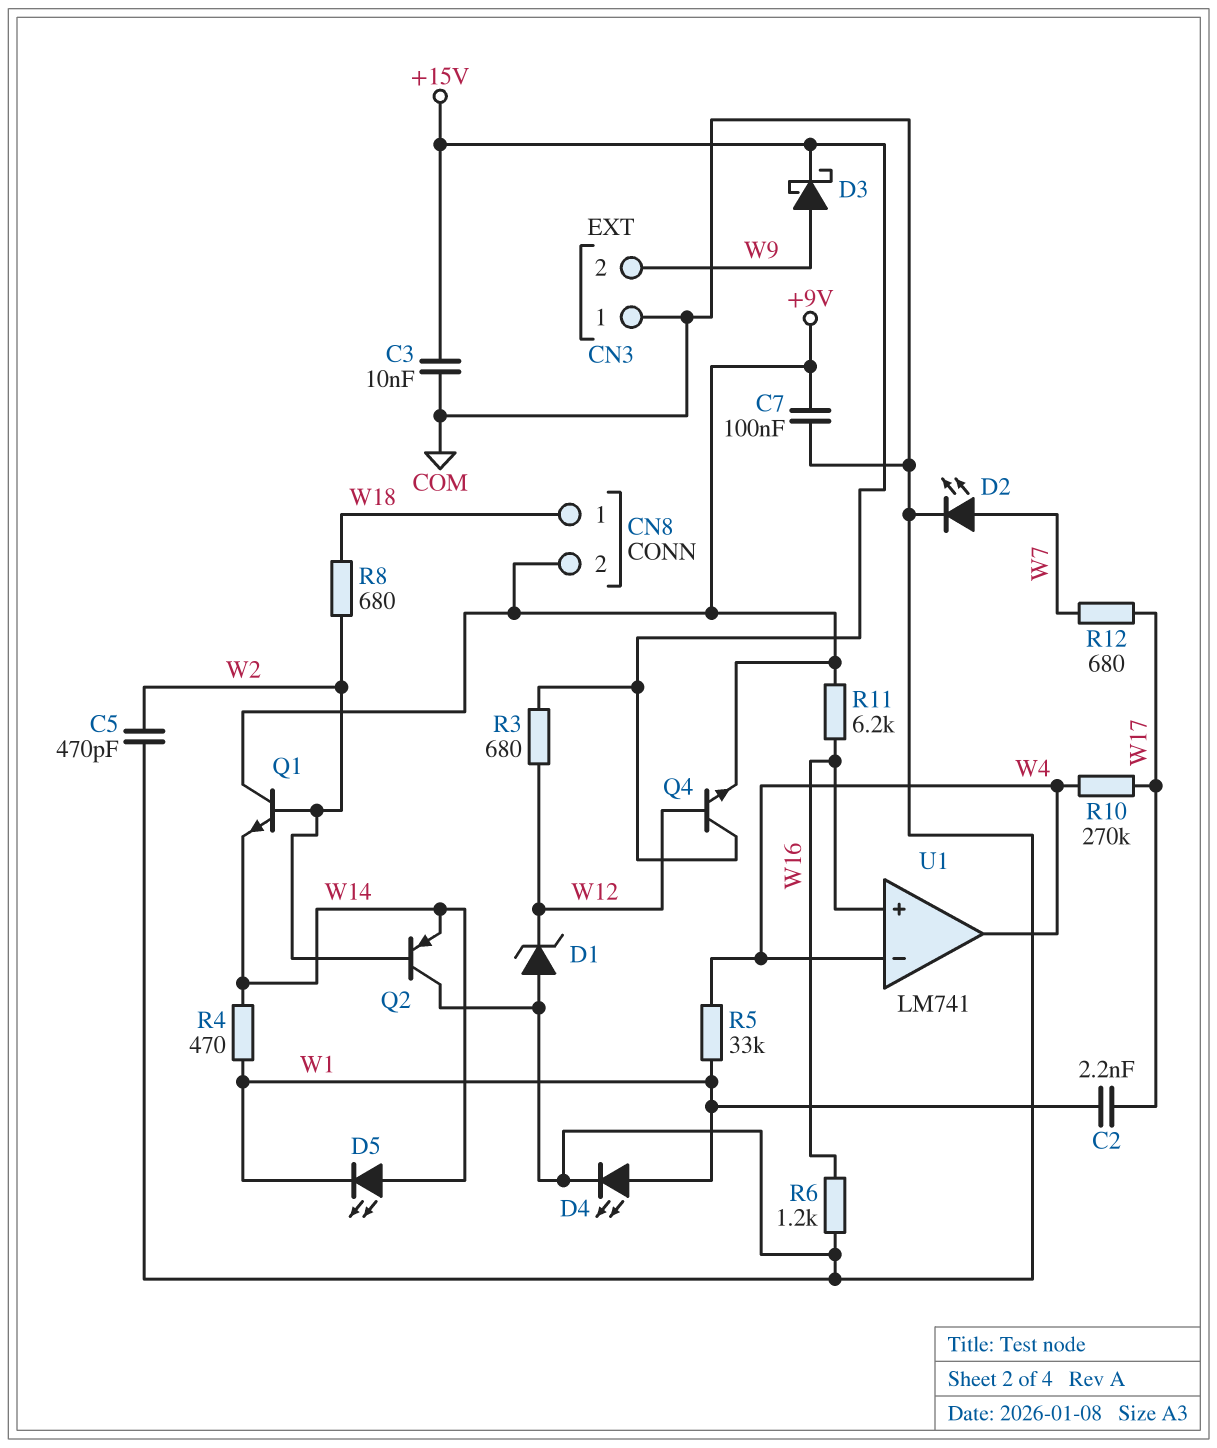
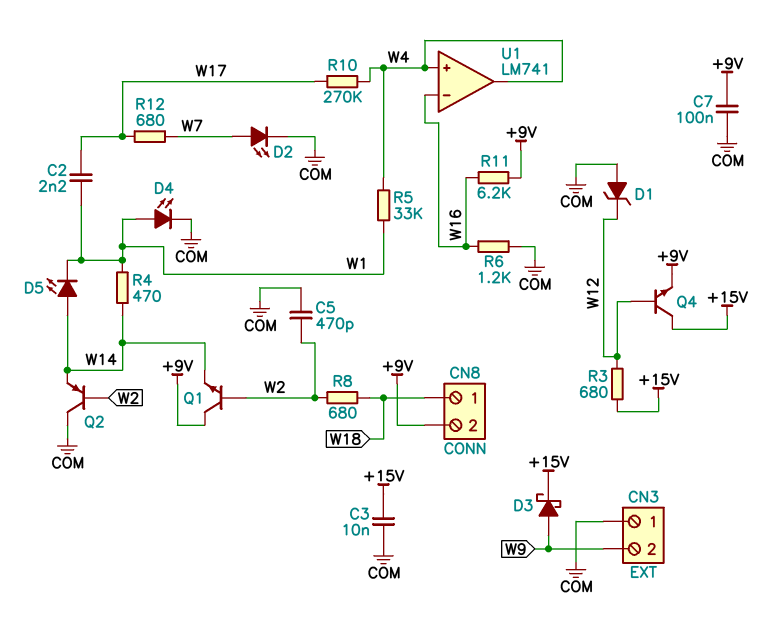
U1 pin in+: W16 -> W4
U1 pin in-: W4 -> W16

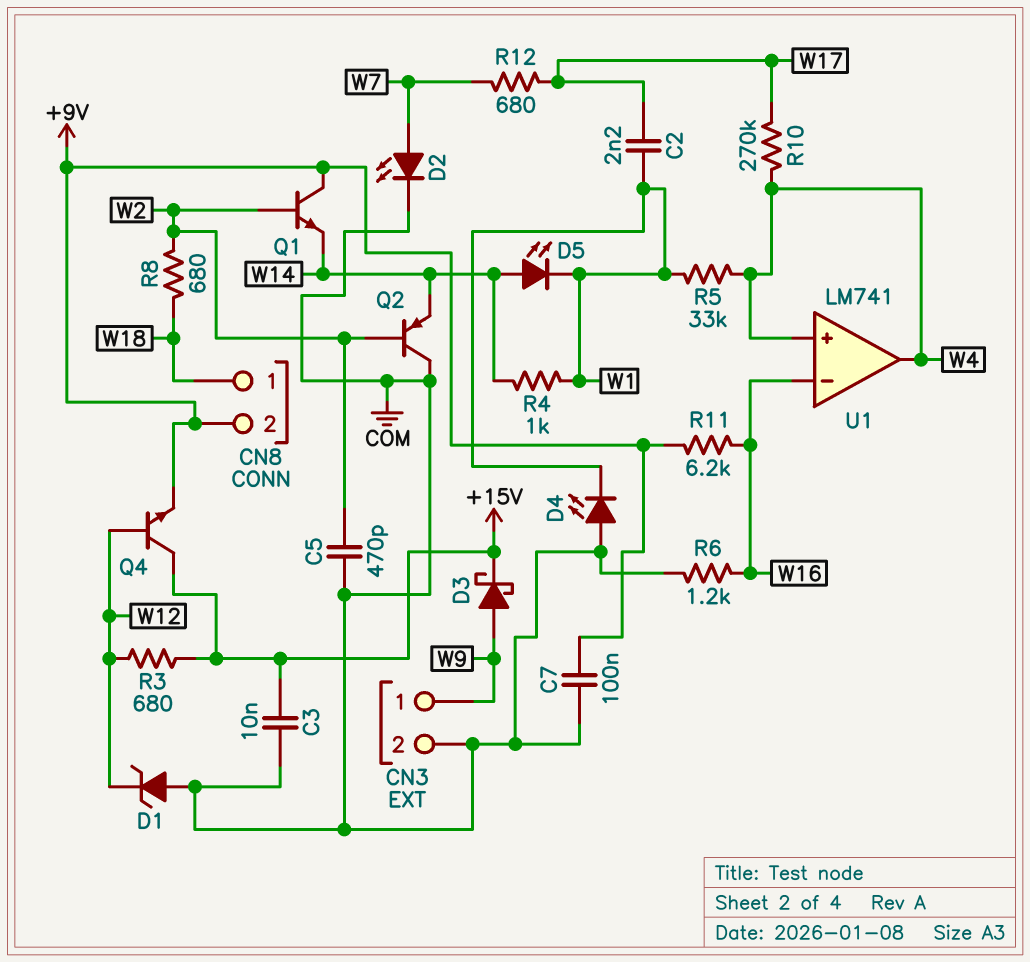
CN3 pin 1: COM -> W9
CN3 pin 2: W9 -> COM
D4: LED (A W1, K COM) -> LED (A COM, K W1)
R4: 470 (W1, W14) -> 1k (W1, W14)

